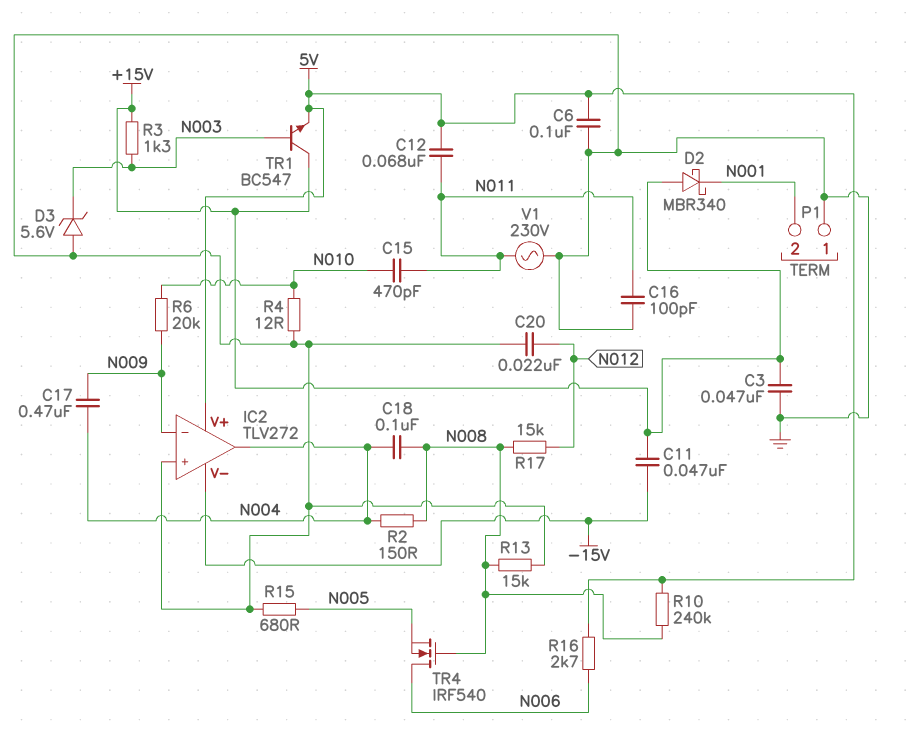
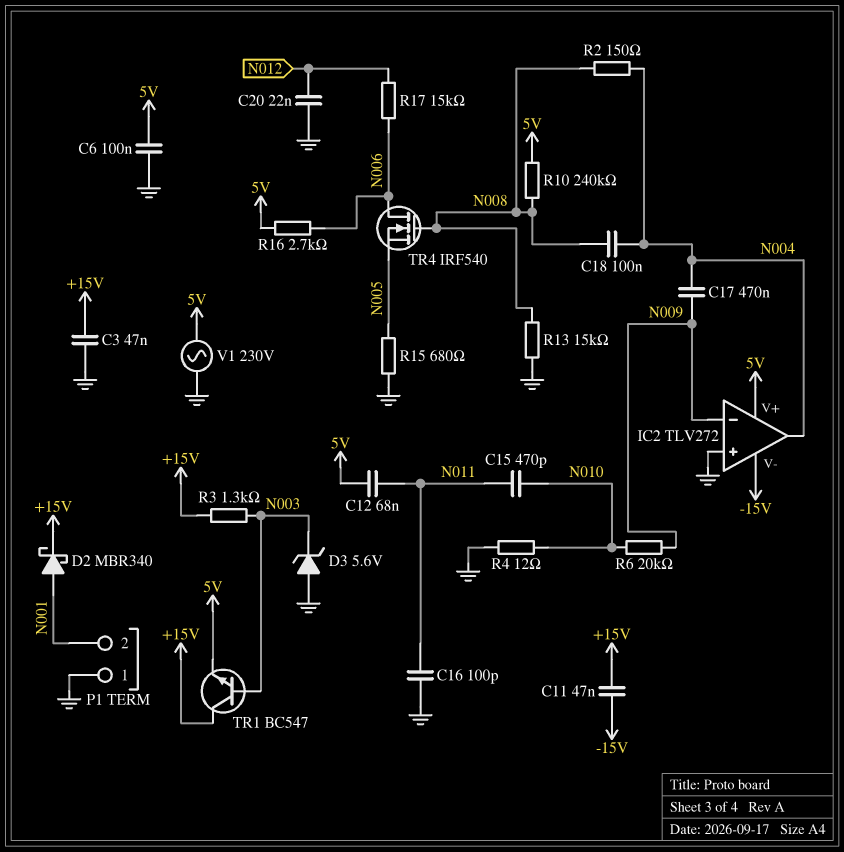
D2: schottky MBR340 (A +15V, K N001) -> schottky MBR340 (A N001, K +15V)
R17: 15k (N008, N012) -> 15k (N006, N012)
V1: AC 230V (GND, N011) -> AC 230V (5V, GND)

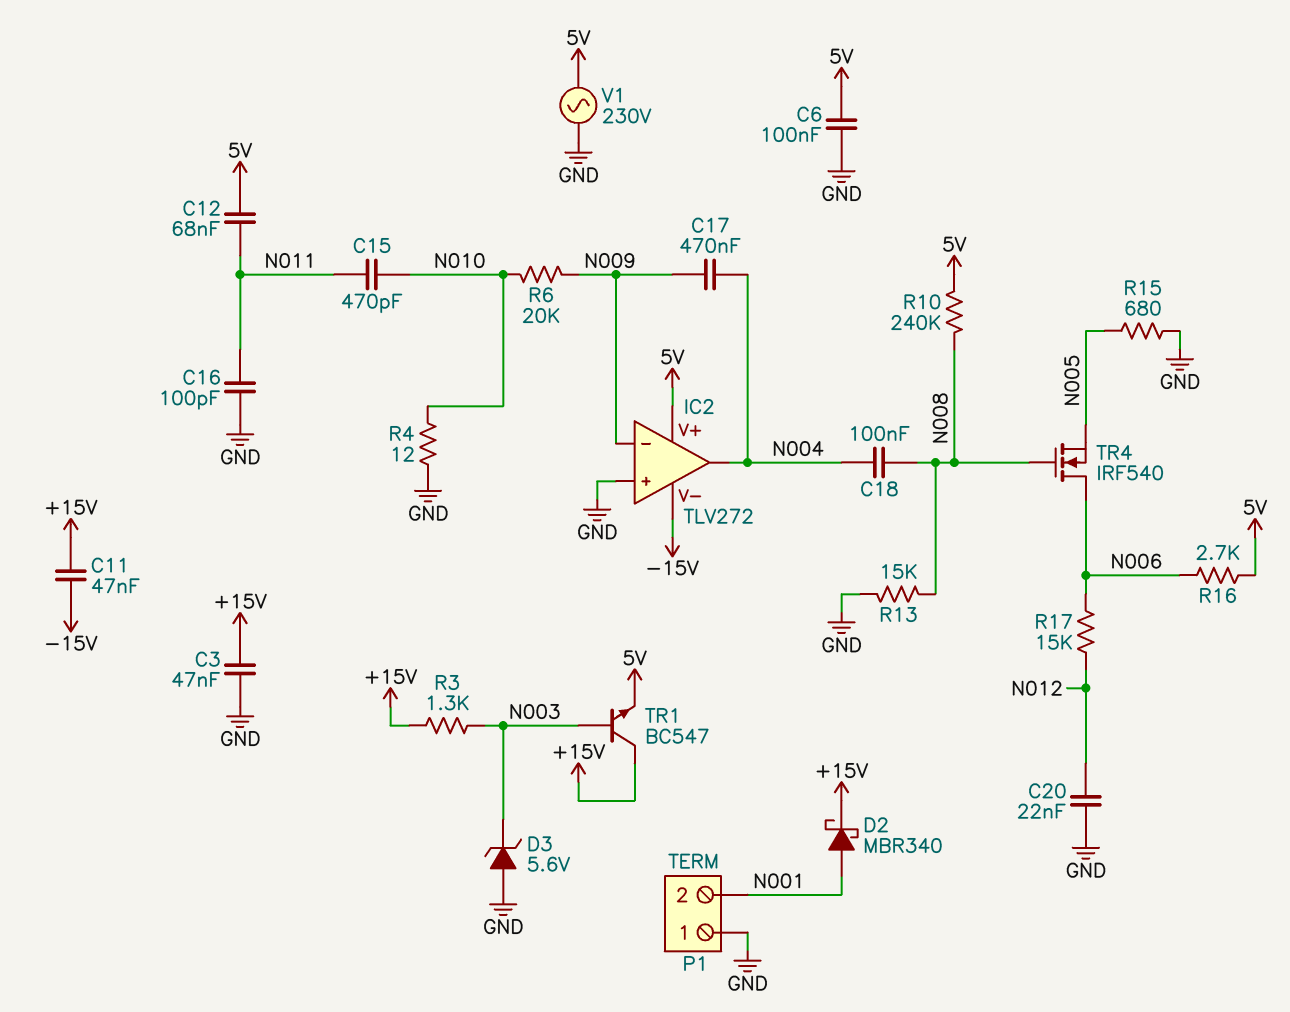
R2: 150 (N004, N008) -> none

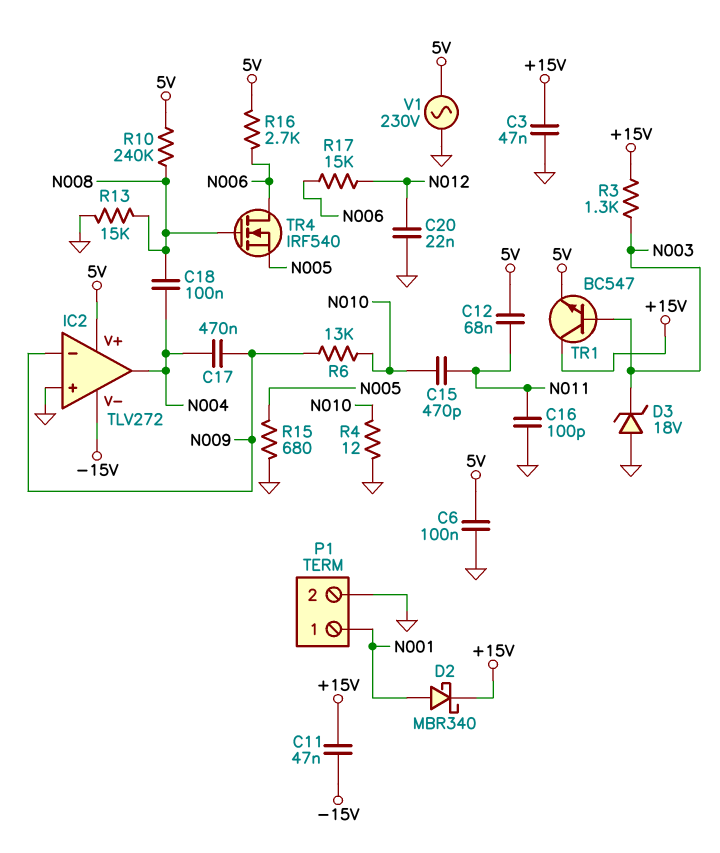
D3: zener 5.6V (A GND, K N003) -> zener 18V (A GND, K N003)
P1 pin 1: GND -> N001
P1 pin 2: N001 -> GND
R6: 20k (N009, N010) -> 13k (N009, N010)

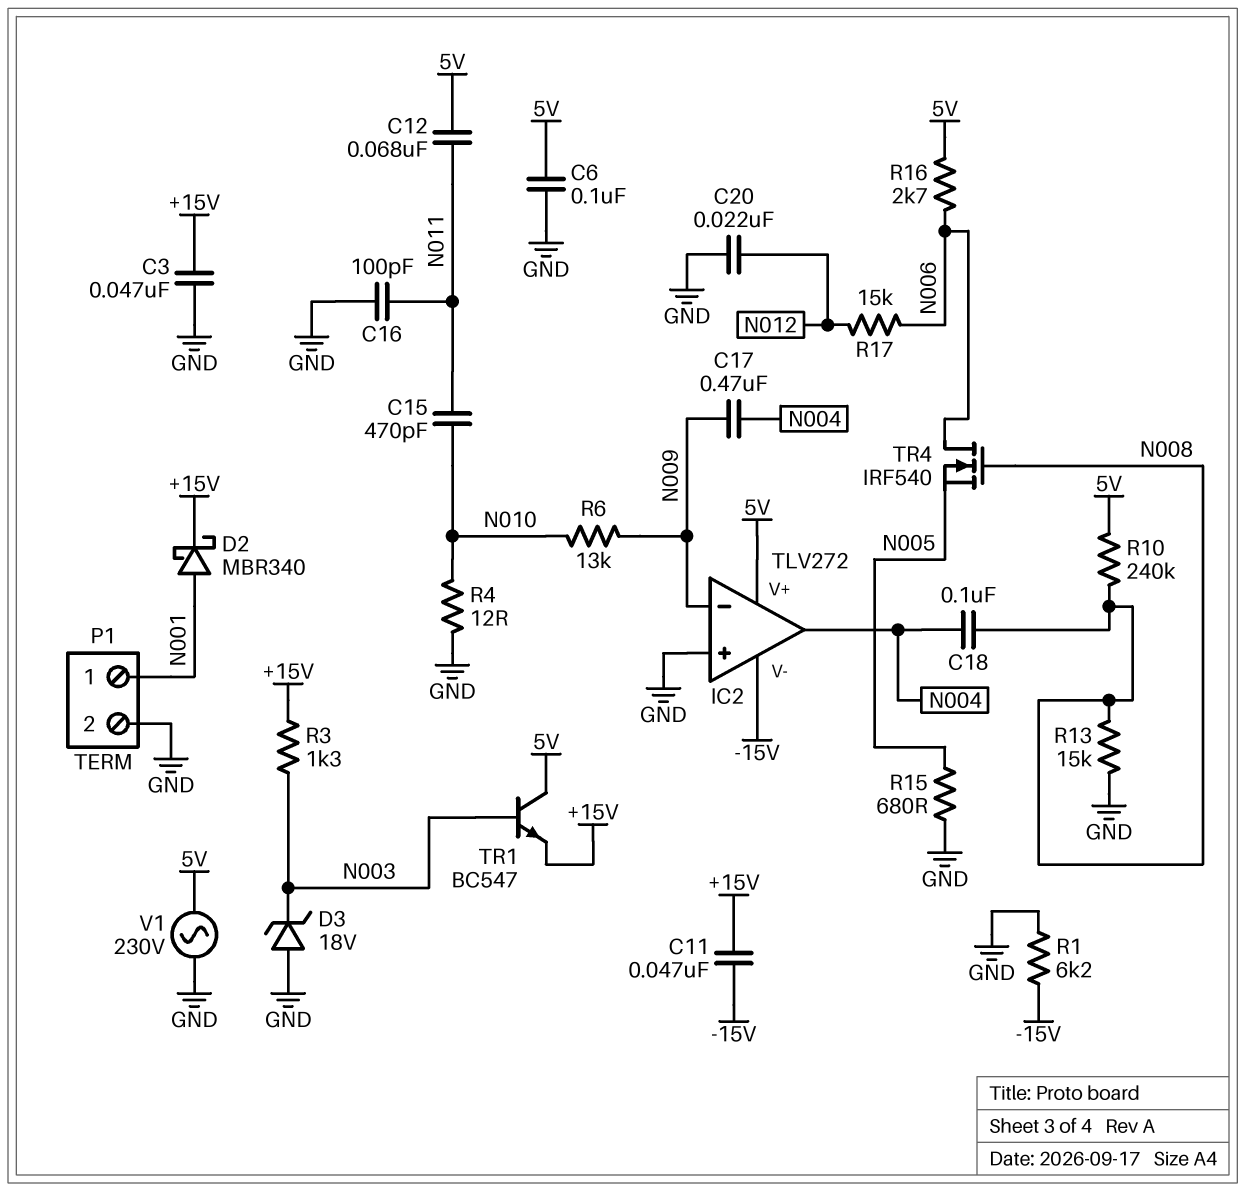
R1: none -> 6.2k (-15V, GND)
TR1: NPN BC547 (B N003, C +15V, E 5V) -> NPN BC547 (B N003, C 5V, E +15V)

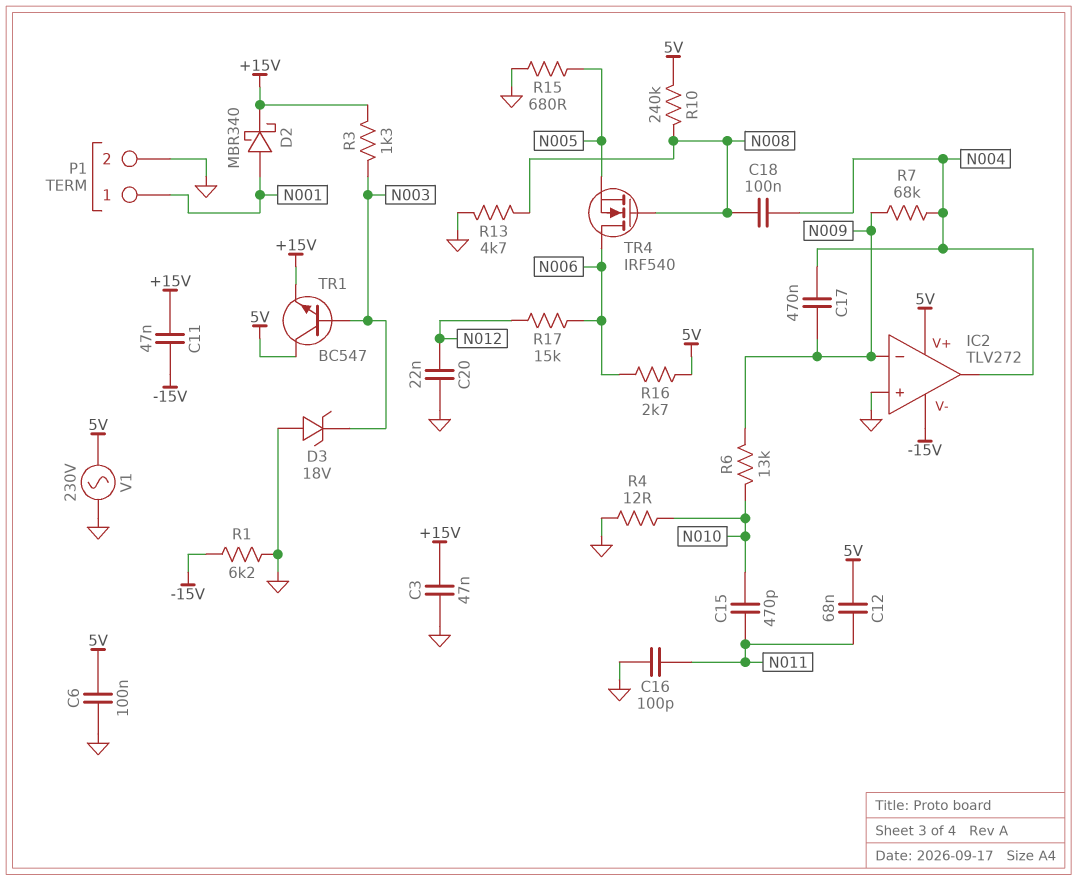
R7: none -> 68k (N004, N009)
R13: 15k (GND, N008) -> 4.7k (GND, N008)

